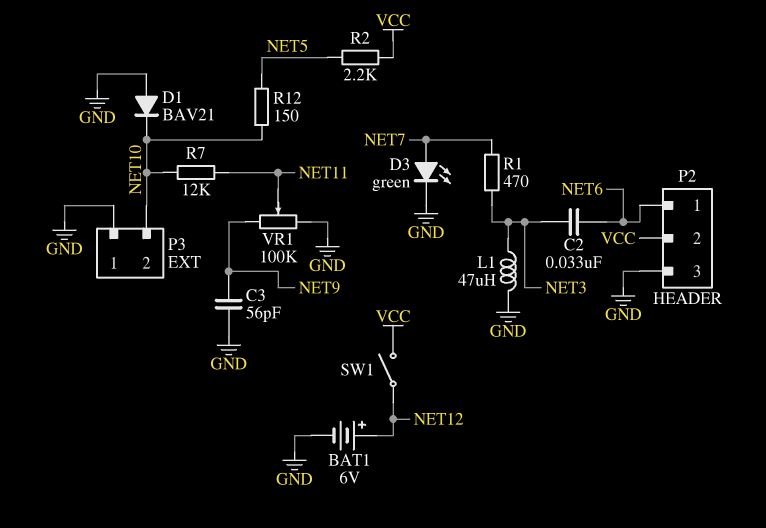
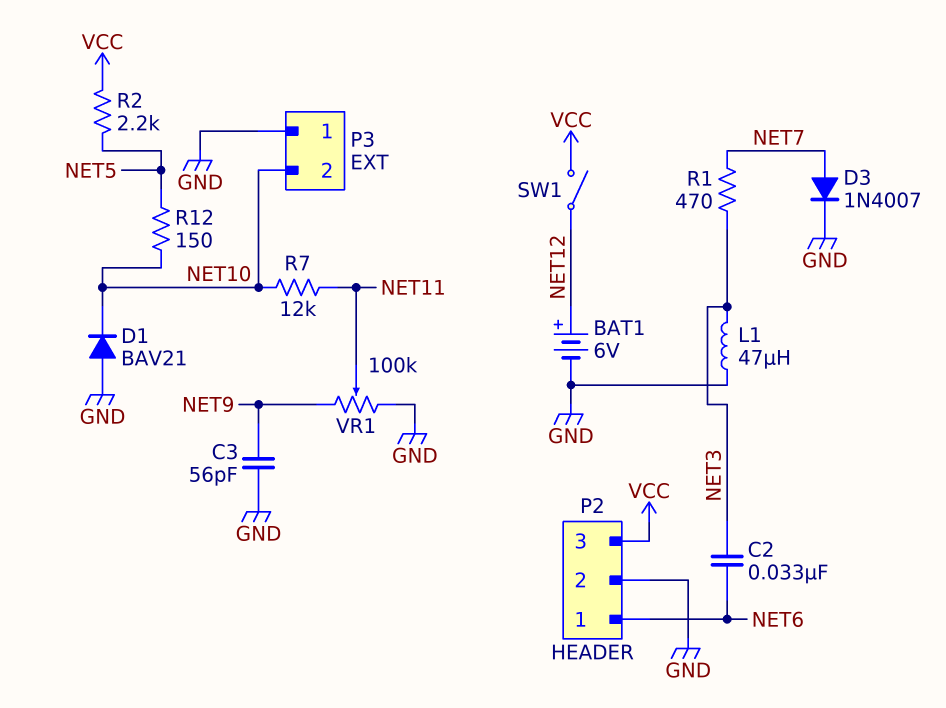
D3: LED green (A NET7, K GND) -> diode 1N4007 (A NET7, K GND)
P2 pin 2: VCC -> GND
P2 pin 3: GND -> VCC

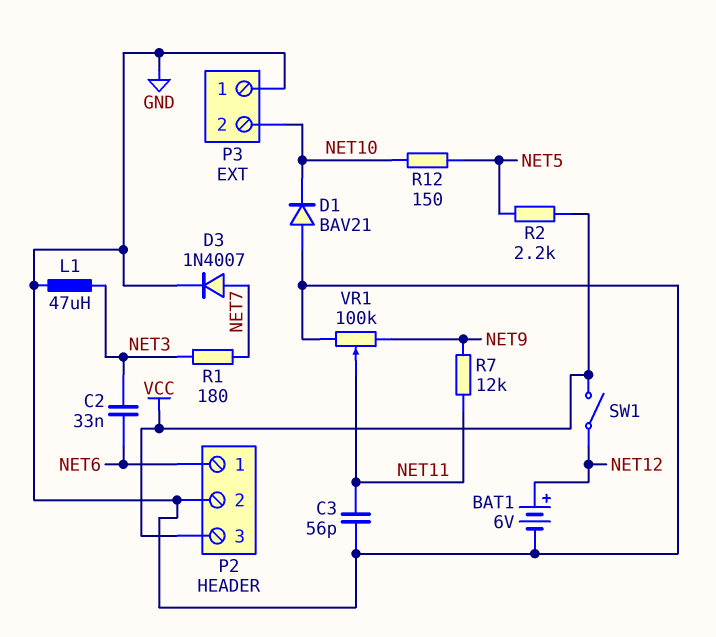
C3: 56pF (GND, NET9) -> 56pF (GND, NET11)
R1: 470 (NET3, NET7) -> 180 (NET3, NET7)
R7: 12k (NET10, NET11) -> 12k (NET9, NET11)

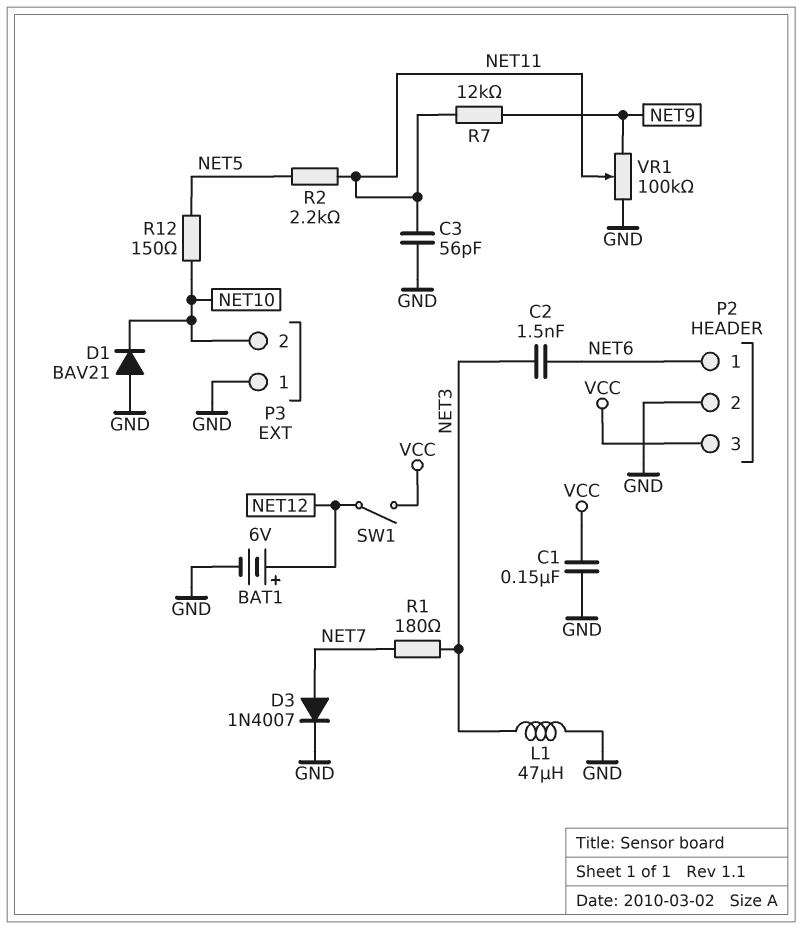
C1: none -> 150nF (GND, VCC)
C2: 33nF (NET3, NET6) -> 1.5nF (NET3, NET6)
R2: 2.2k (NET5, VCC) -> 2.2k (NET5, NET11)

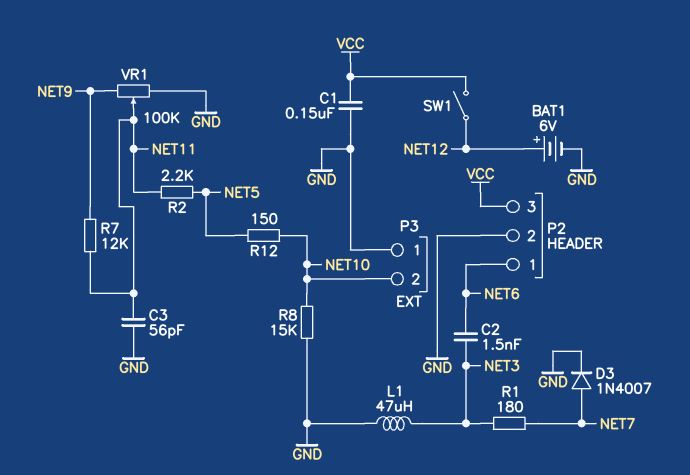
D1: diode BAV21 (A GND, K NET10) -> none
R8: none -> 15k (GND, NET10)

